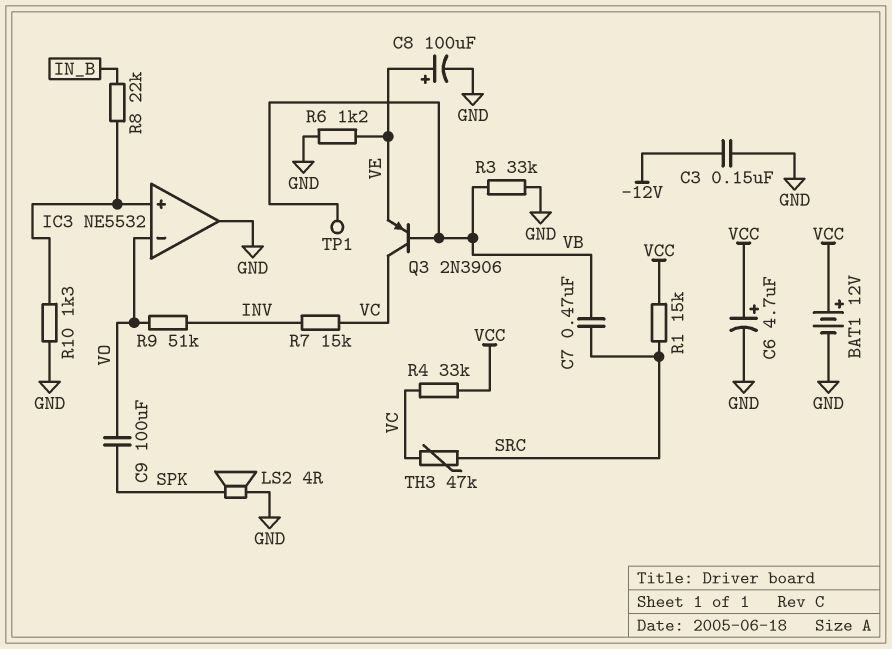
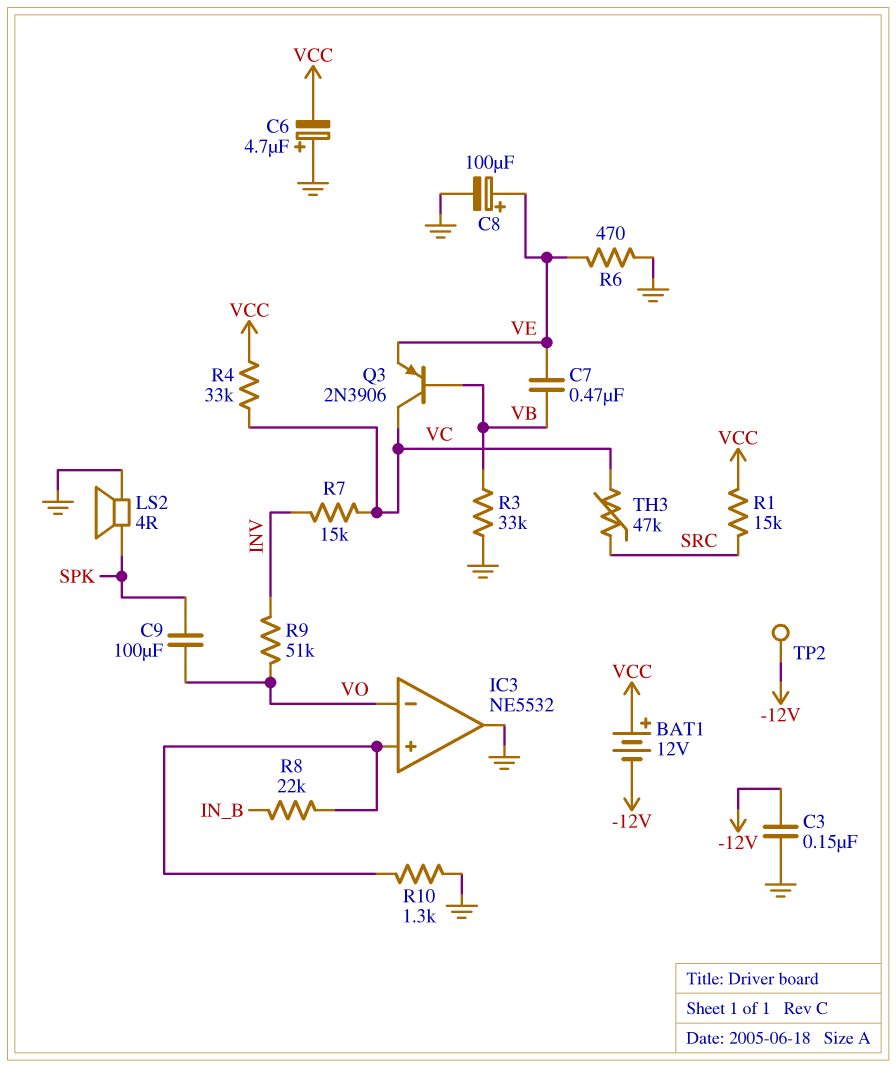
BAT1: 12V (plus VCC, minus GND) -> 12V (plus VCC, minus -12V)
C6: 4.7uF (plus VCC, minus GND) -> 4.7uF (plus GND, minus VCC)
C7: 470nF (SRC, VB) -> 470nF (VB, VE)
R6: 1.2k (GND, VE) -> 470 (GND, VE)
TP1: test point (VB) -> none
TP2: none -> test point (-12V)

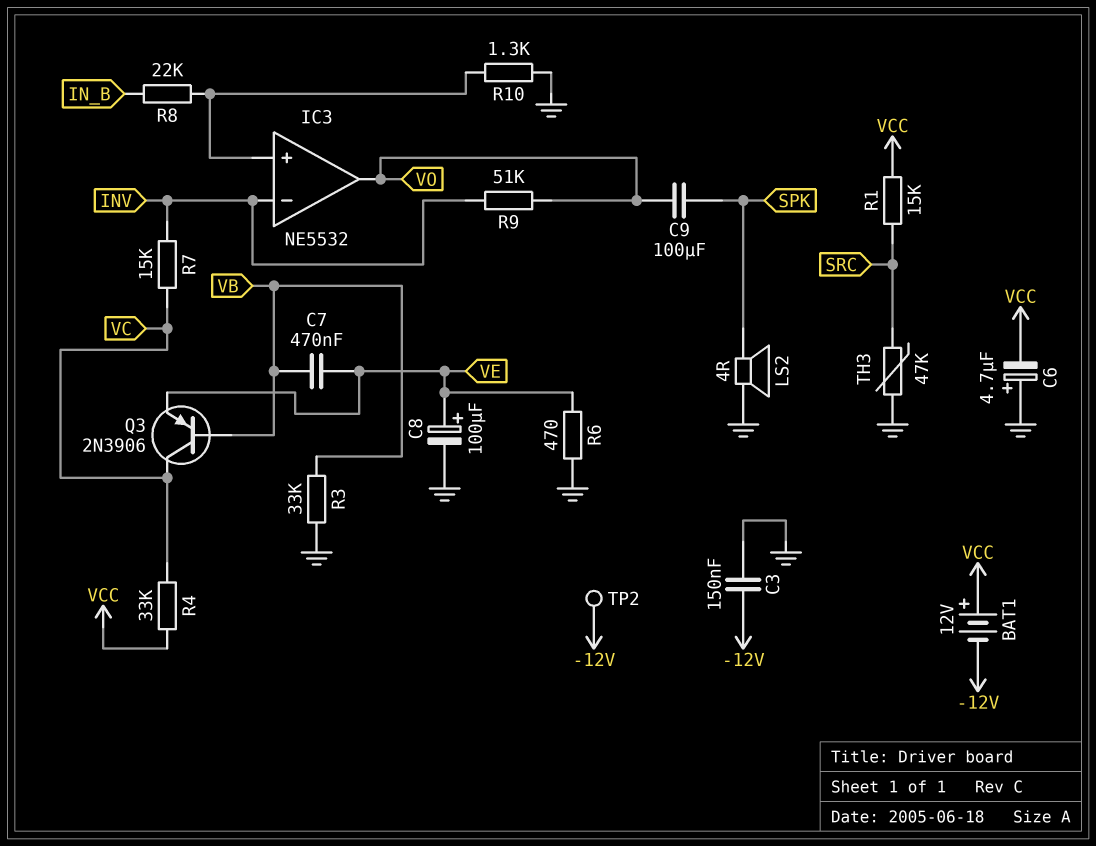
IC3 pin in-: VO -> INV
IC3 pin out: GND -> VO
TH3: 47k (SRC, VC) -> 47k (GND, SRC)

